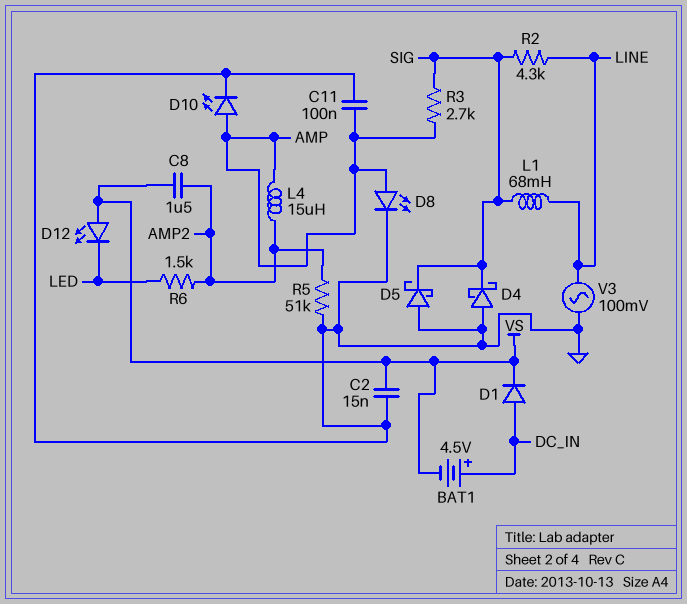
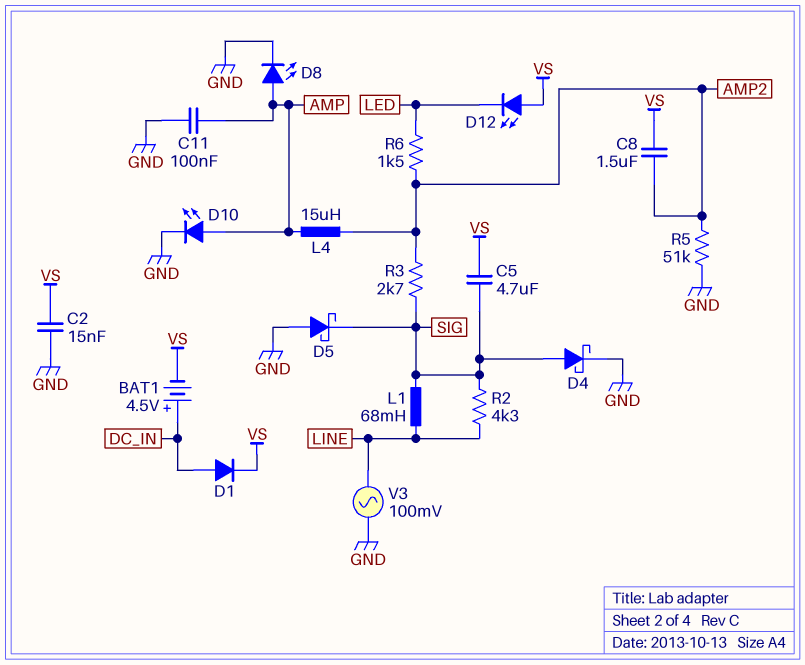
C5: none -> 4.7uF (SIG, VS)
D4: schottky (A GND, K SIG) -> schottky (A SIG, K GND)
R3: 2.7k (AMP, SIG) -> 2.7k (AMP2, SIG)

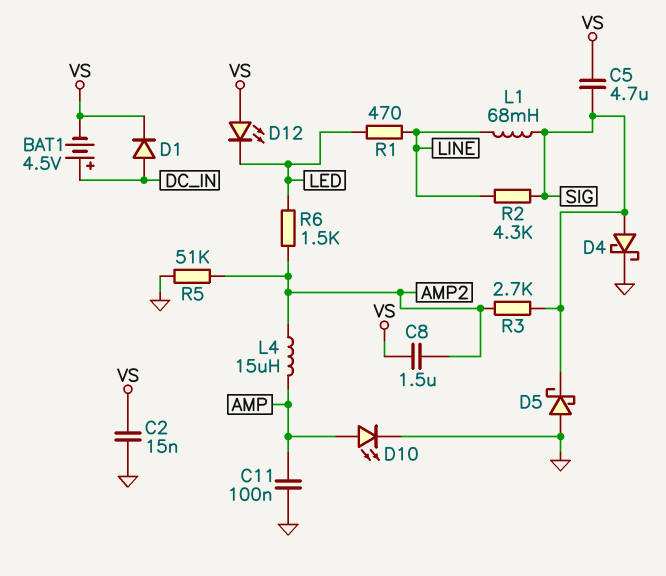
D8: LED (A AMP, K GND) -> none
R1: none -> 470 (LED, LINE)
V3: AC 100mV (GND, LINE) -> none

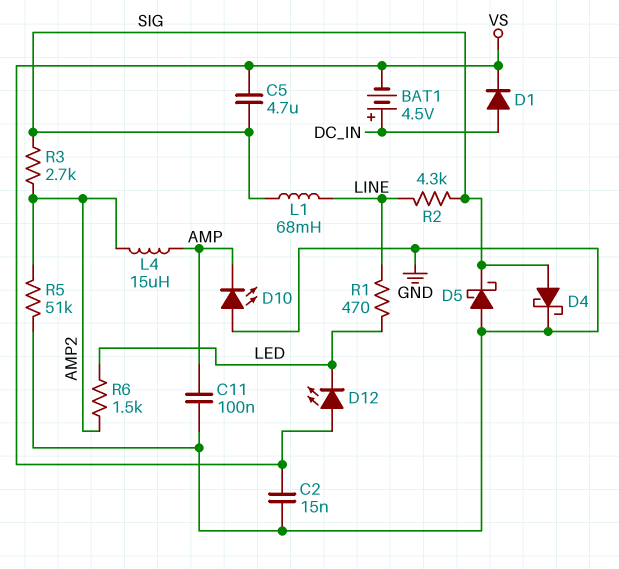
C8: 1.5uF (AMP2, VS) -> none
D10: LED (A AMP, K GND) -> LED (A GND, K AMP)

